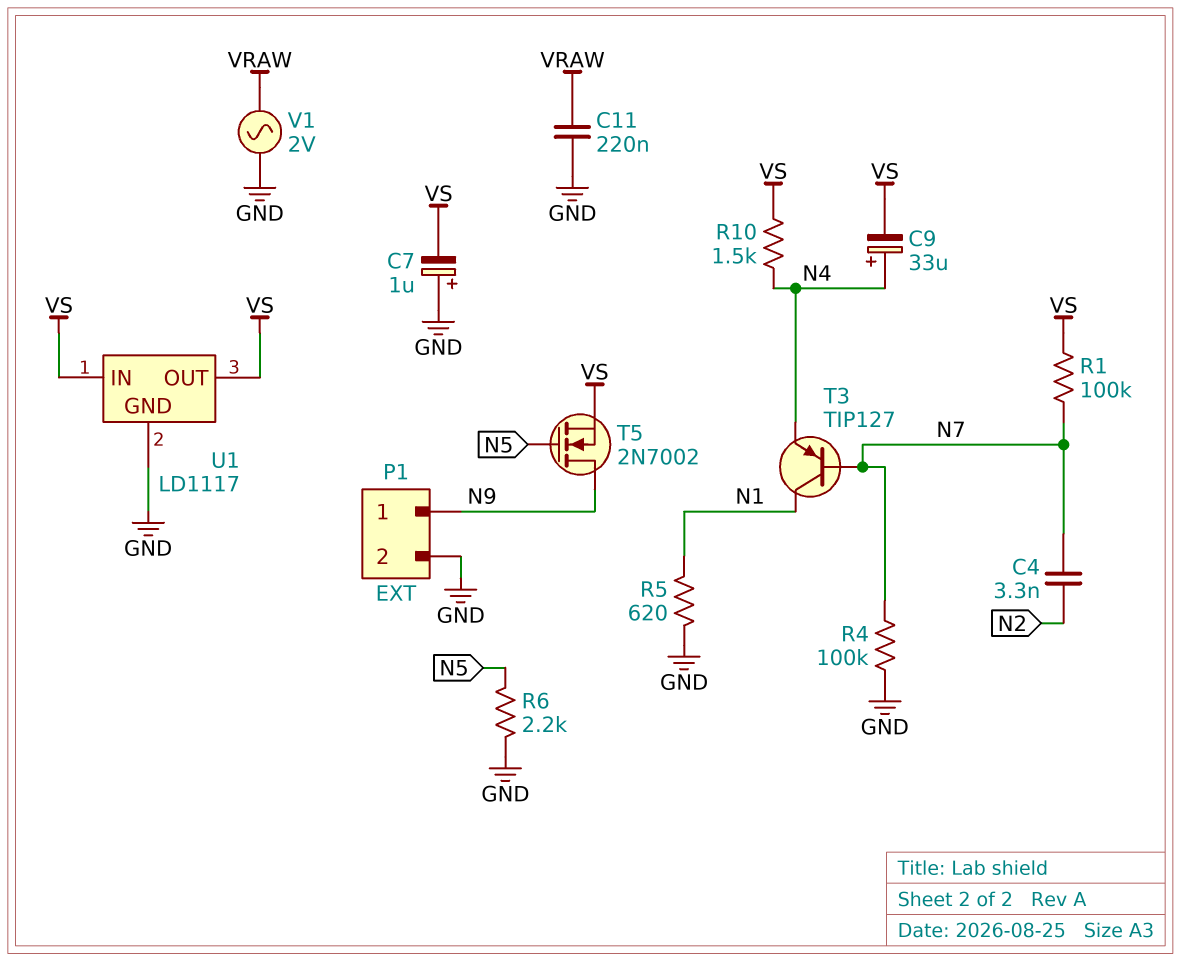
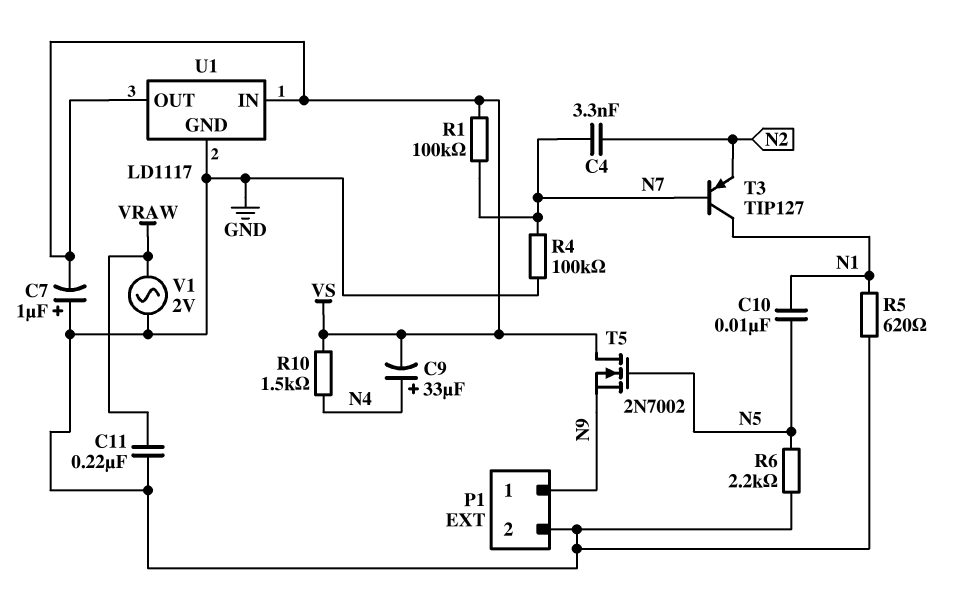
C10: none -> 10nF (N1, N5)
T3: PNP TIP127 (B N7, C N1, E N4) -> PNP TIP127 (B N7, C N1, E N2)
T5: NMOS 2N7002 (G N5, D N9, S VS) -> NMOS 2N7002 (G N5, D VS, S N9)

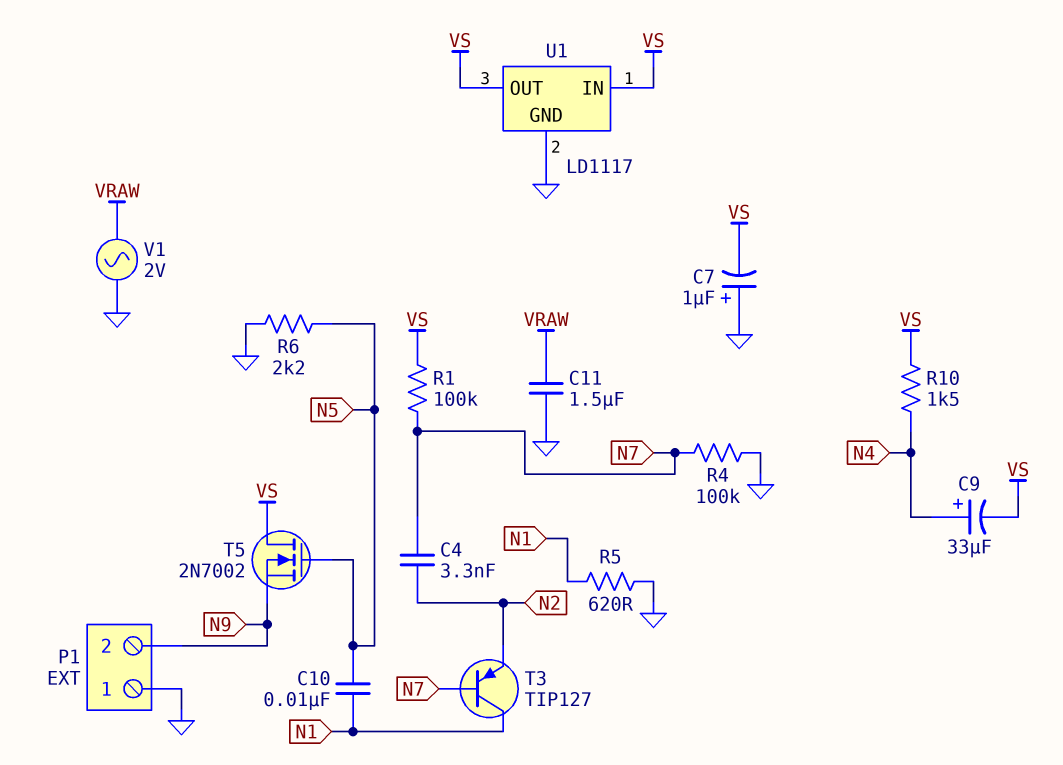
C11: 220nF (GND, VRAW) -> 1.5uF (GND, VRAW)
P1 pin 1: N9 -> GND
P1 pin 2: GND -> N9

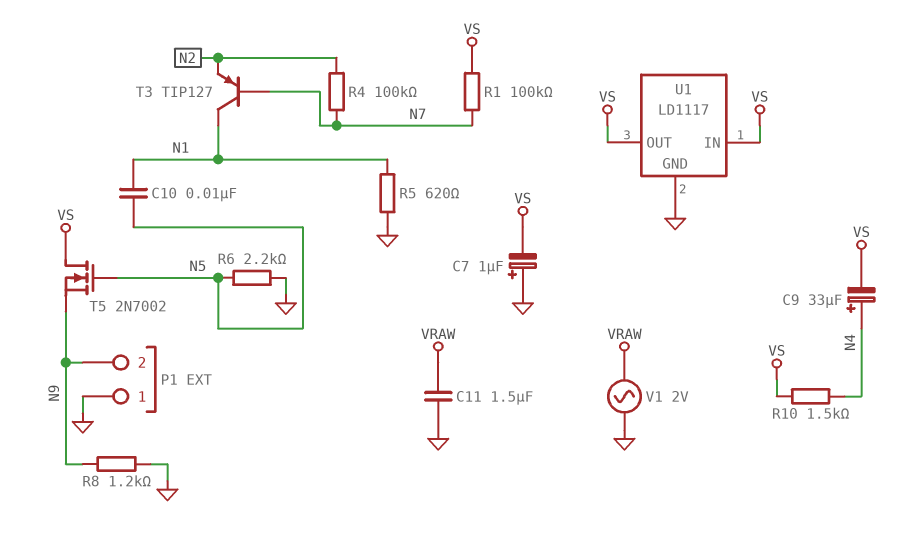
C4: 3.3nF (N2, N7) -> none
R4: 100k (GND, N7) -> 100k (N2, N7)
R8: none -> 1.2k (GND, N9)

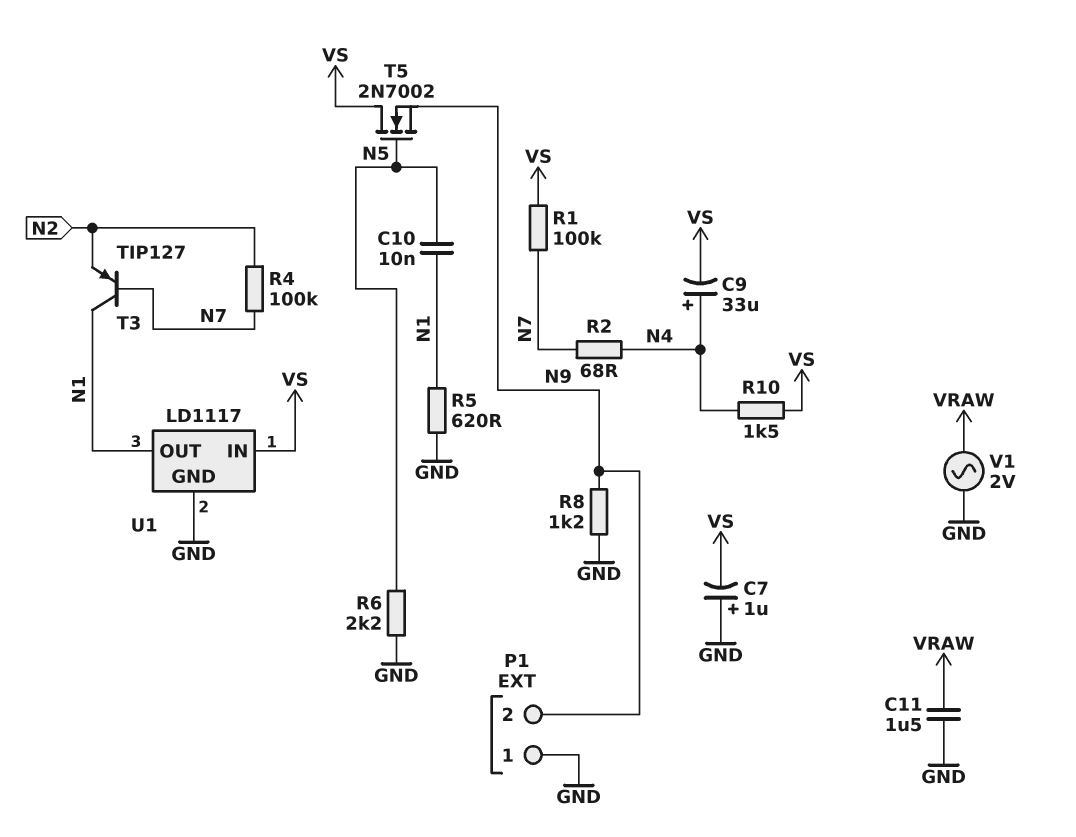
R2: none -> 68 (N4, N7)
U1 pin OUT: VS -> N1

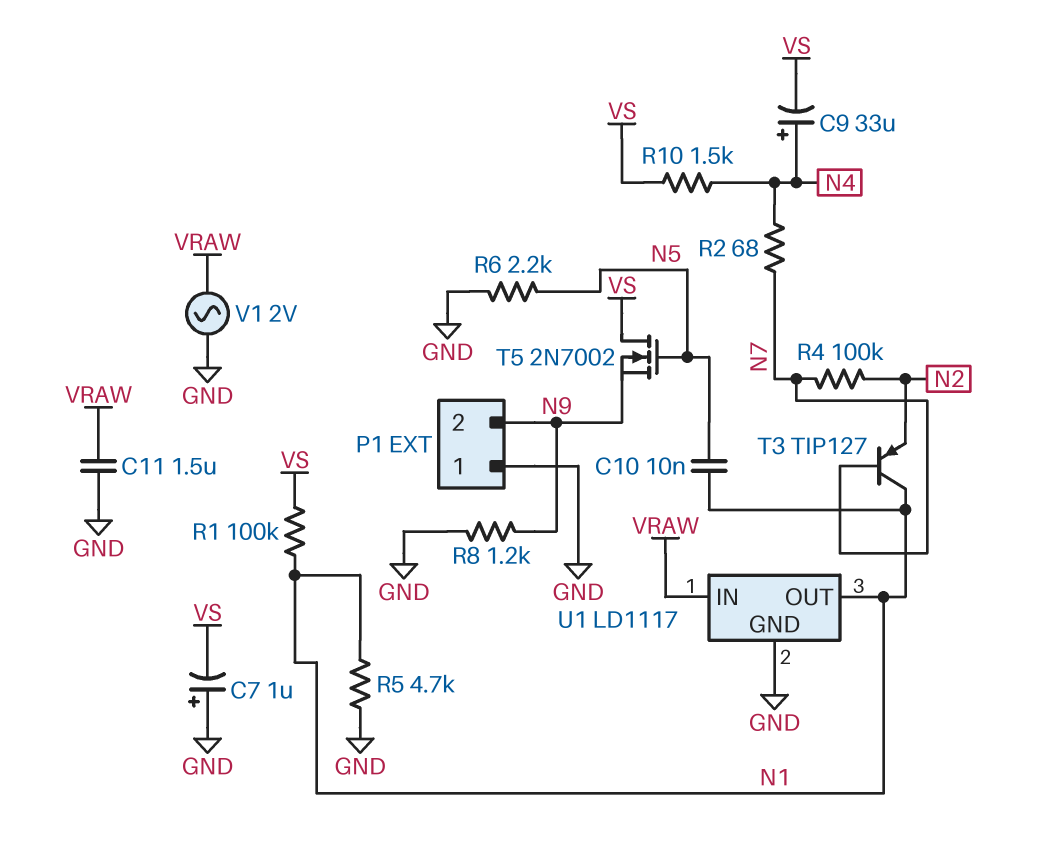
R1: 100k (N7, VS) -> 100k (N1, VS)
R5: 620 (GND, N1) -> 4.7k (GND, N1)
U1 pin IN: VS -> VRAW

